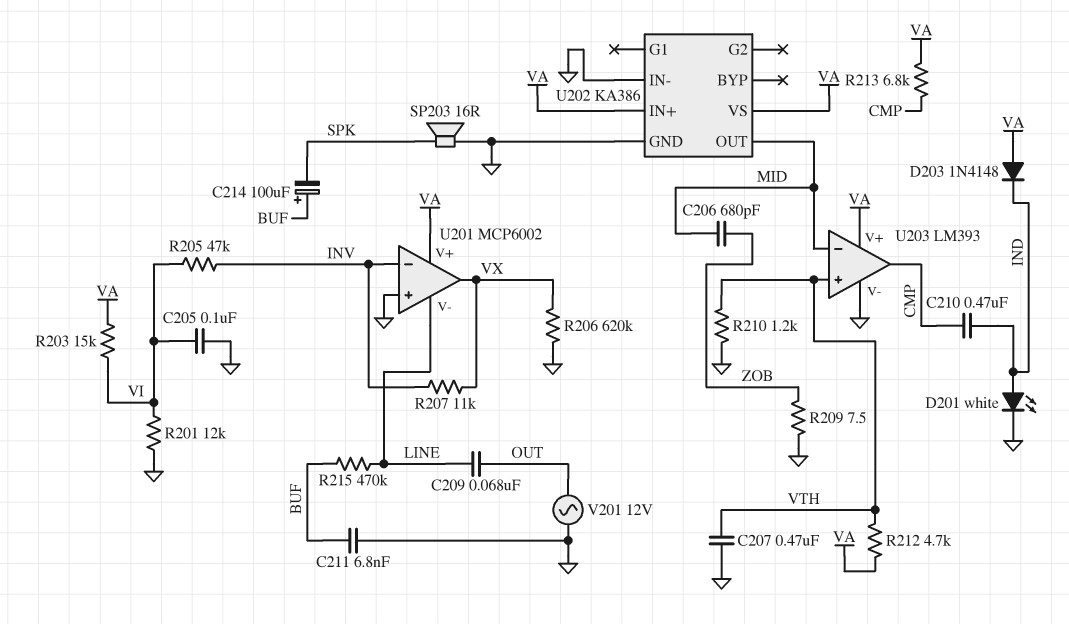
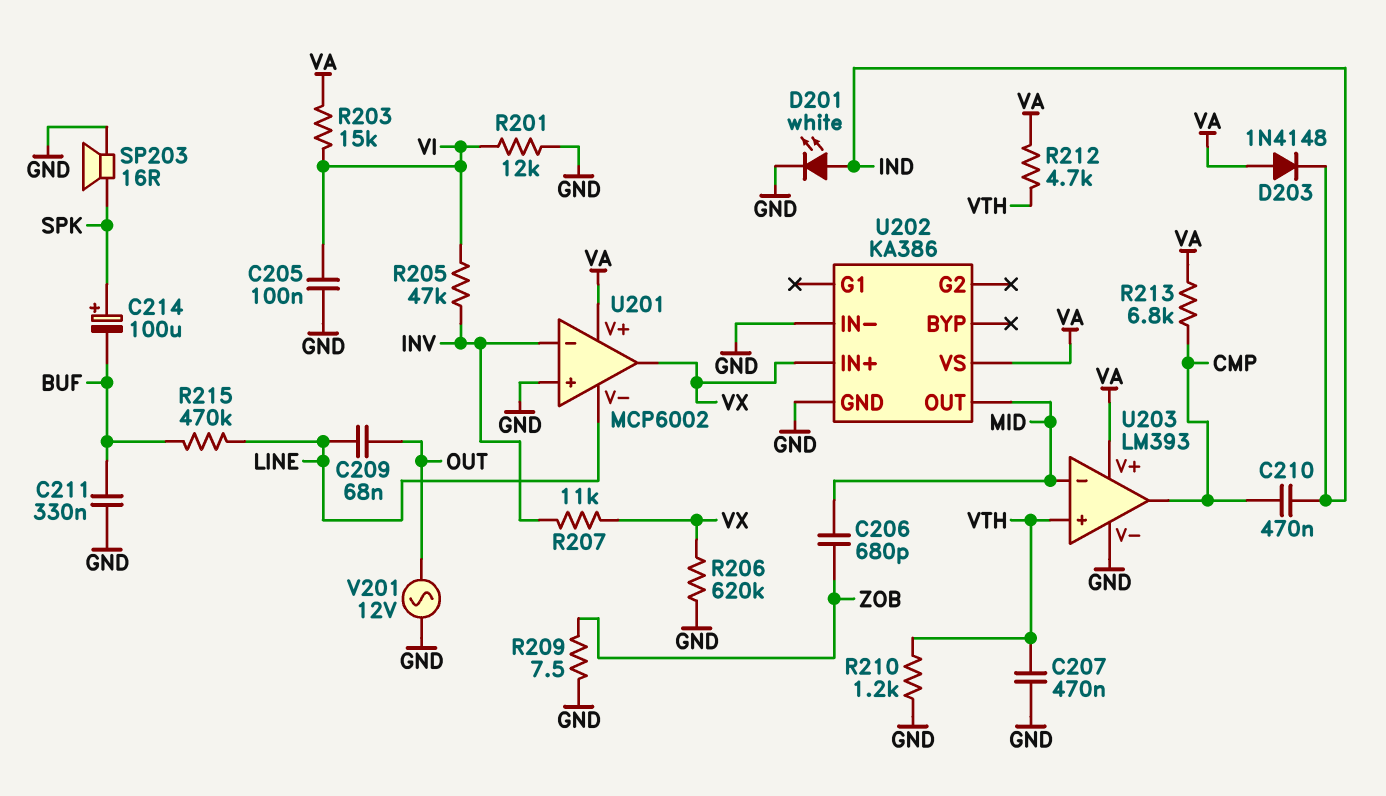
C211: 6.8nF (BUF, GND) -> 330nF (BUF, GND)
C214: 100uF (plus BUF, minus SPK) -> 100uF (plus SPK, minus BUF)
U202 pin IN+: VA -> VX

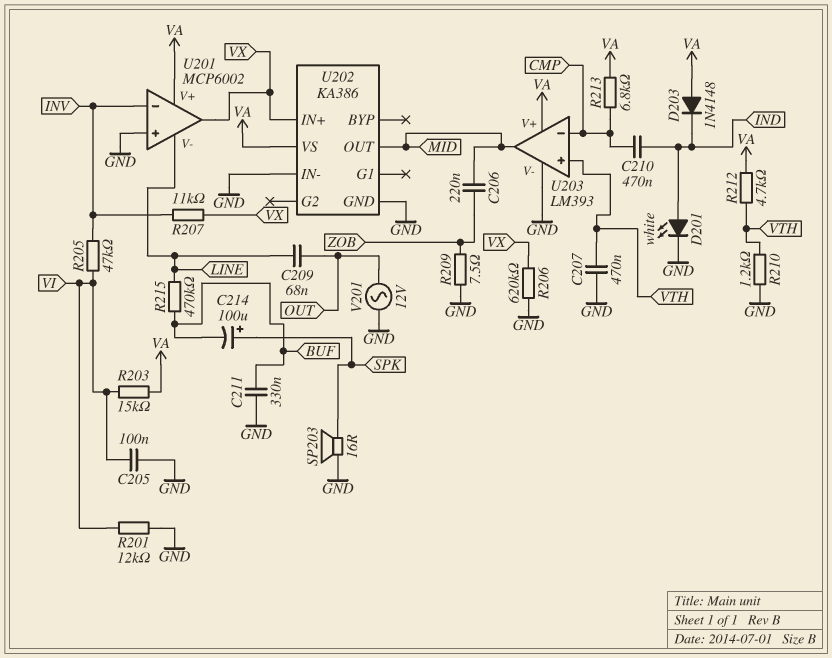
C206: 680pF (MID, ZOB) -> 220nF (MID, ZOB)
U203 pin in-: MID -> CMP
U203 pin out: CMP -> MID

